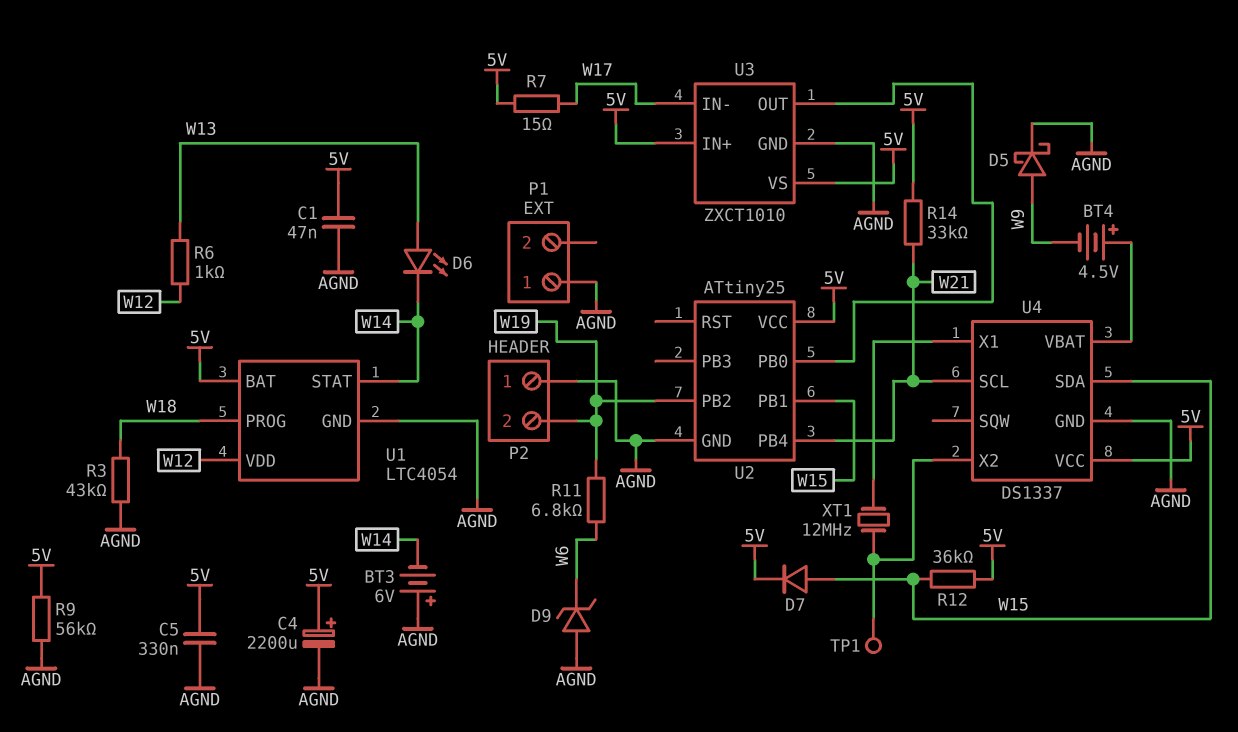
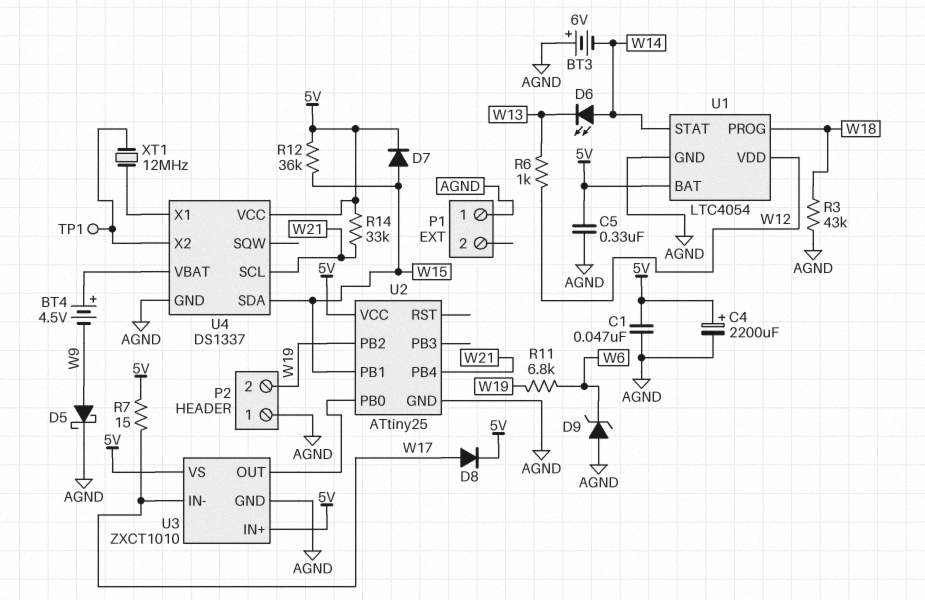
D6: LED (A W13, K W14) -> LED (A W14, K W13)
D8: none -> diode (A W17, K 5V)
R9: 56k (5V, AGND) -> none

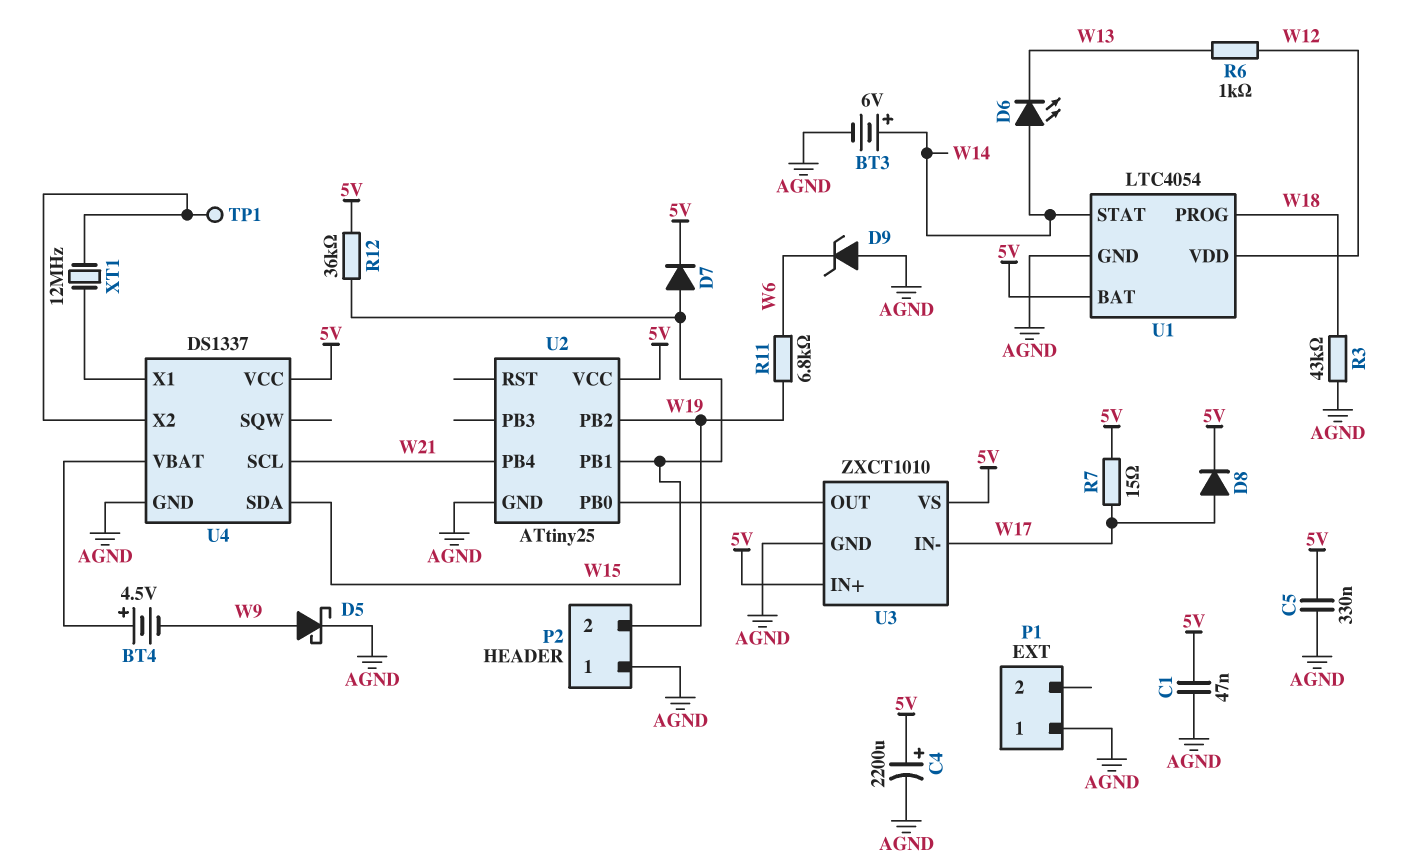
BT3: 6V (plus AGND, minus W14) -> 6V (plus W14, minus AGND)
R14: 33k (5V, W21) -> none

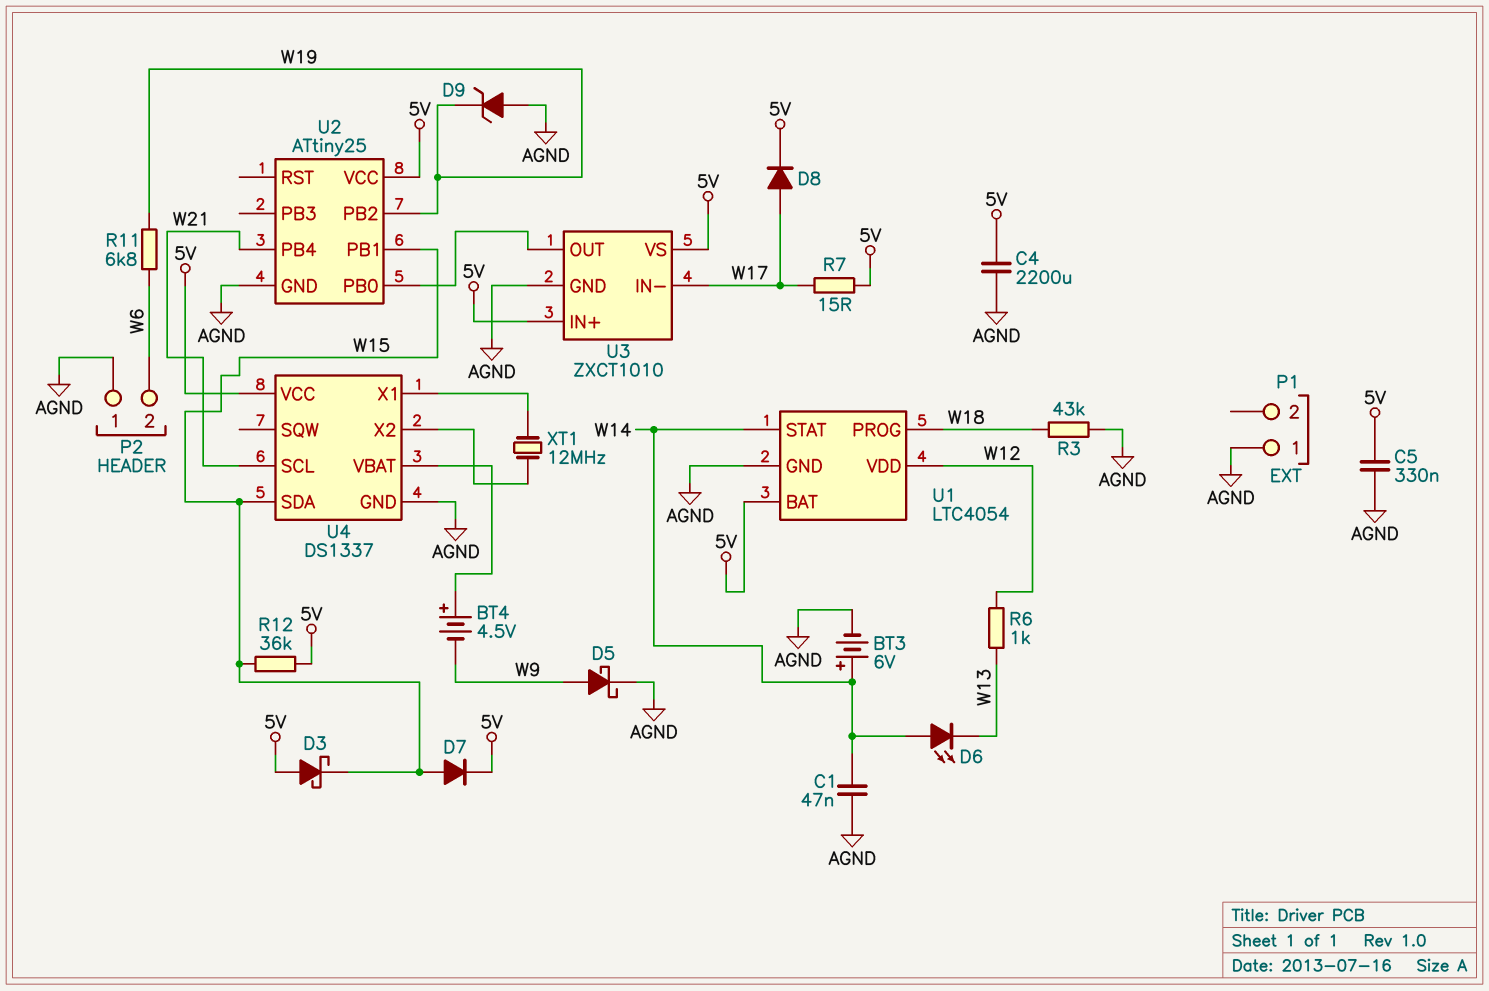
C1: 47nF (5V, AGND) -> 47nF (AGND, W14)
C4: 2200uF (plus 5V, minus AGND) -> 2200uF (5V, AGND)
D3: none -> schottky (A 5V, K W15)
D9: zener (A AGND, K W6) -> zener (A AGND, K W19)
P2 pin 2: W19 -> W6
TP1: test point (U4/X2) -> none

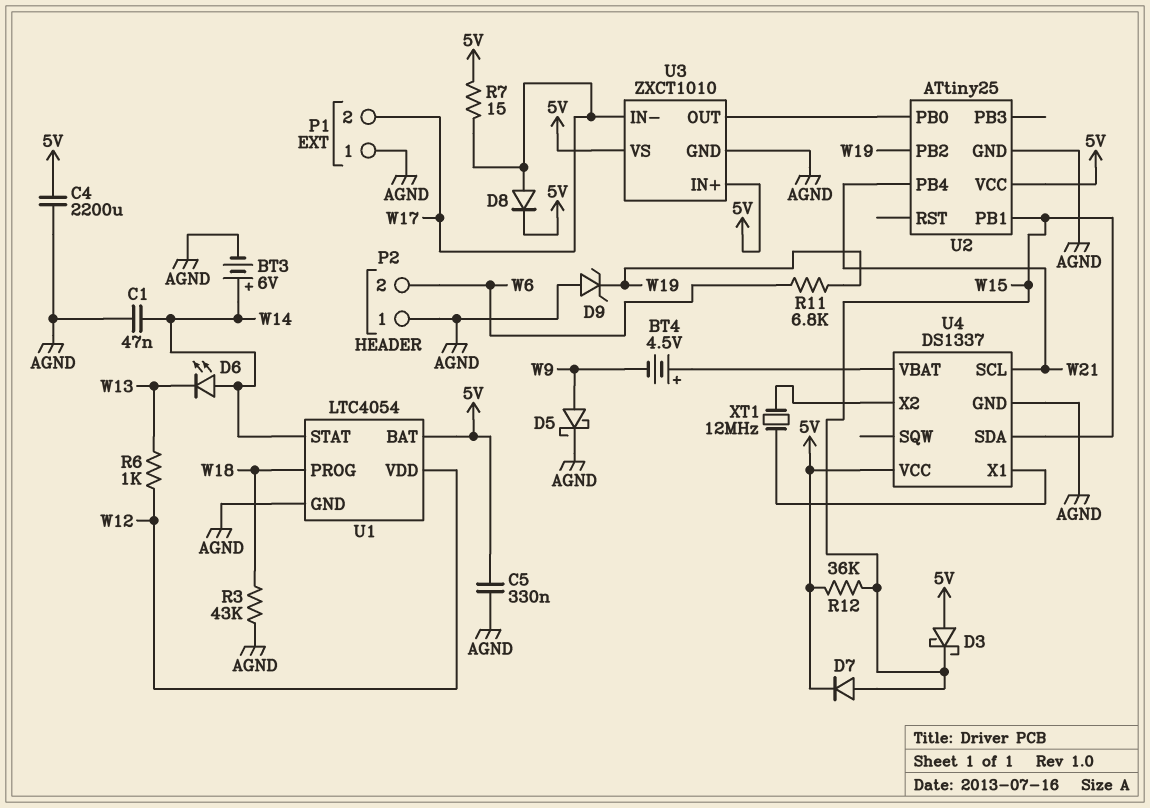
P1 pin 2: none -> W17

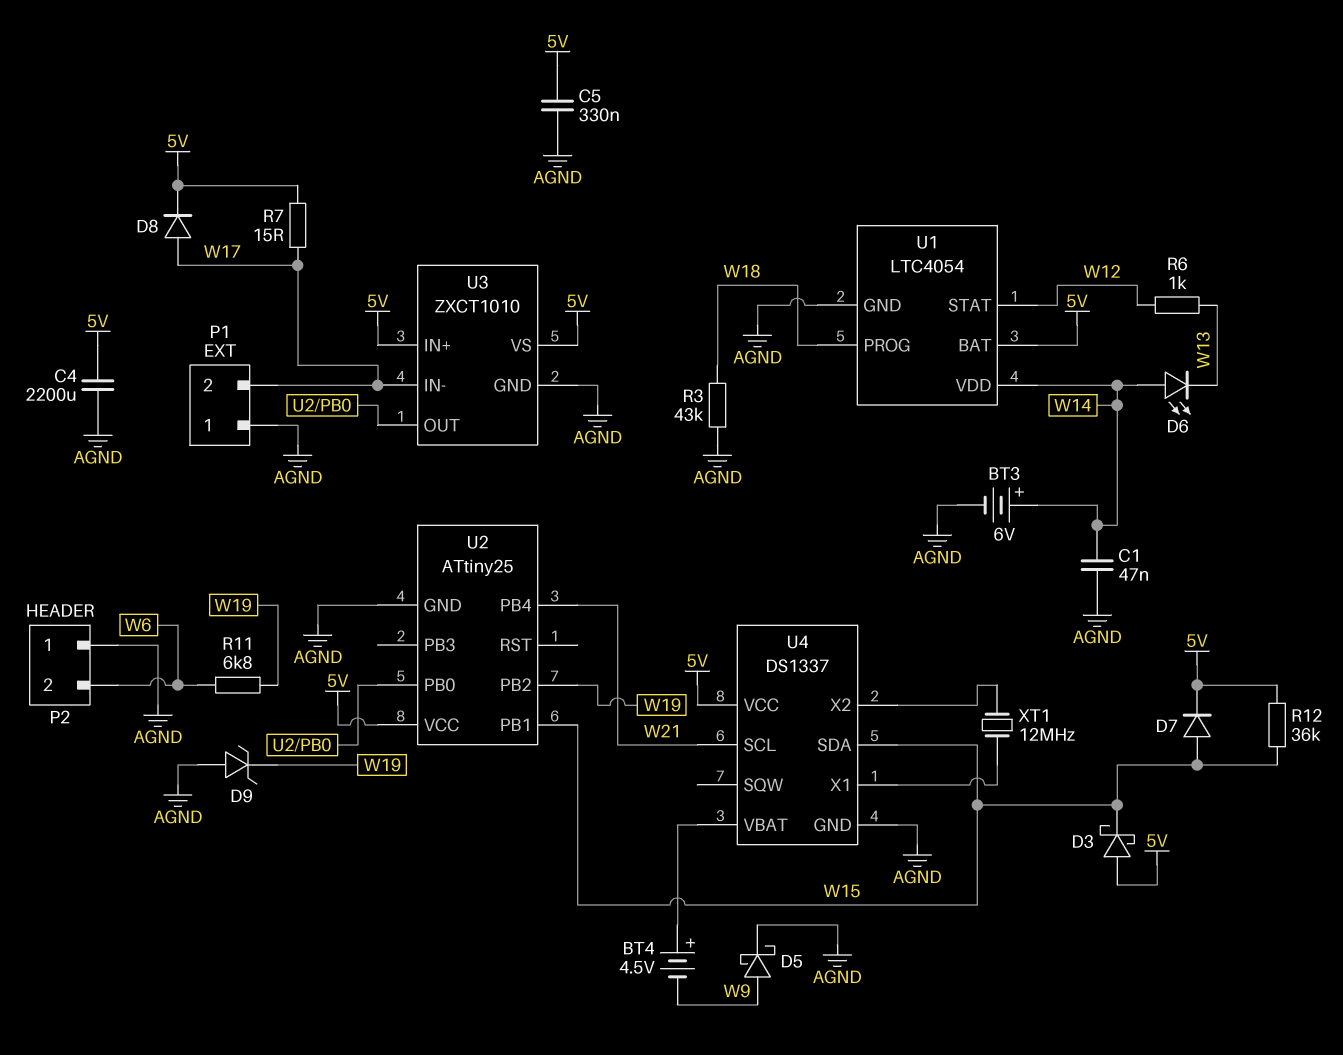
U1 pin STAT: W14 -> W12
U1 pin VDD: W12 -> W14

